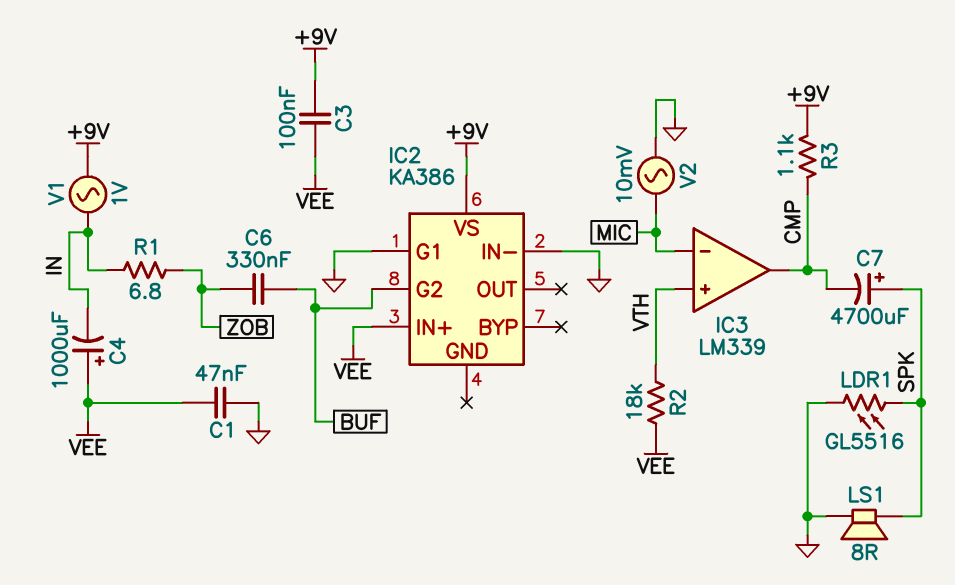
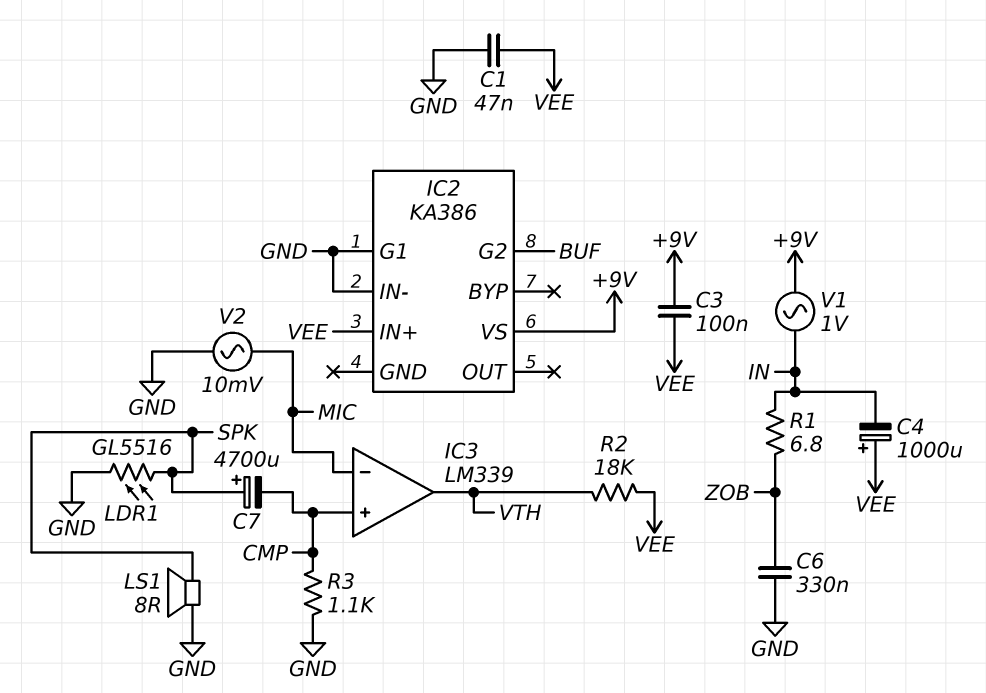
C6: 330nF (BUF, ZOB) -> 330nF (GND, ZOB)
IC3 pin in+: VTH -> CMP
IC3 pin out: CMP -> VTH
R3: 1.1k (+9V, CMP) -> 1.1k (CMP, GND)

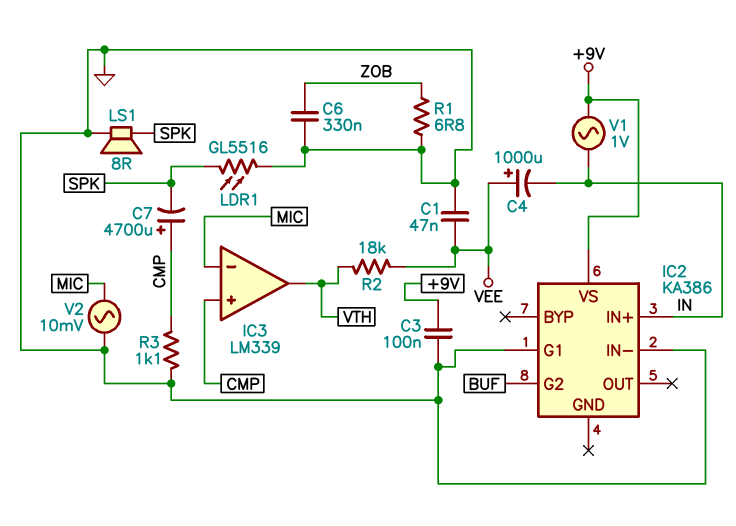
C3: 100nF (+9V, VEE) -> 100nF (+9V, GND)
C7: 4700uF (plus SPK, minus CMP) -> 4700uF (plus CMP, minus SPK)
IC2 pin IN+: VEE -> IN
R1: 6.8 (IN, ZOB) -> 6.8 (GND, ZOB)

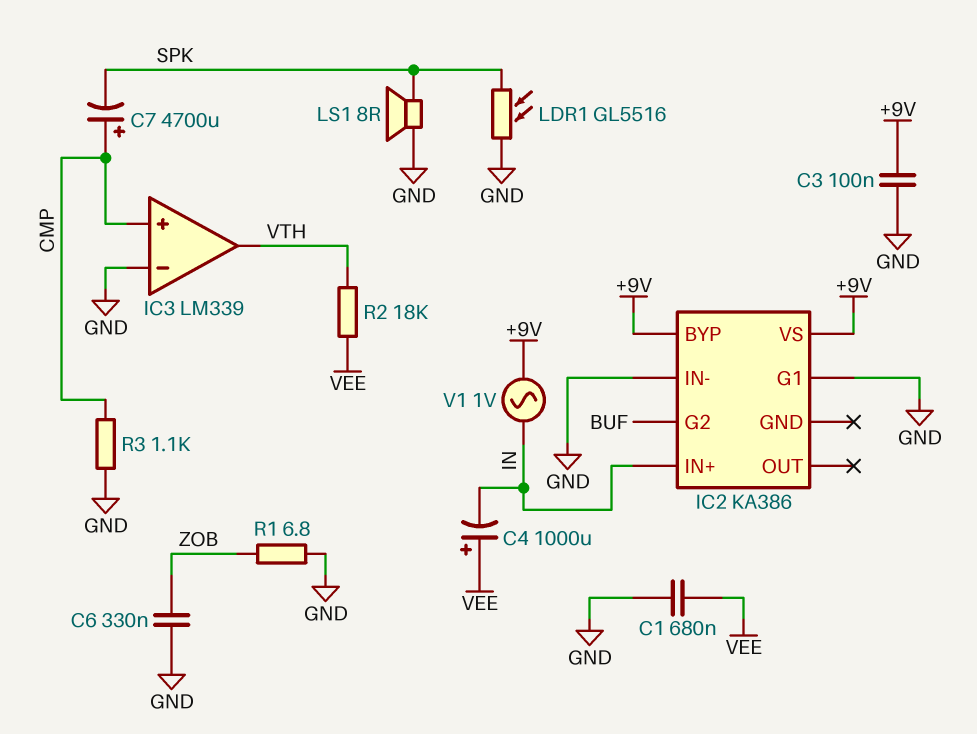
C1: 47nF (GND, VEE) -> 680nF (GND, VEE)
IC2 pin BYP: none -> +9V
IC3 pin in-: MIC -> GND
V2: AC 10mV (GND, MIC) -> none

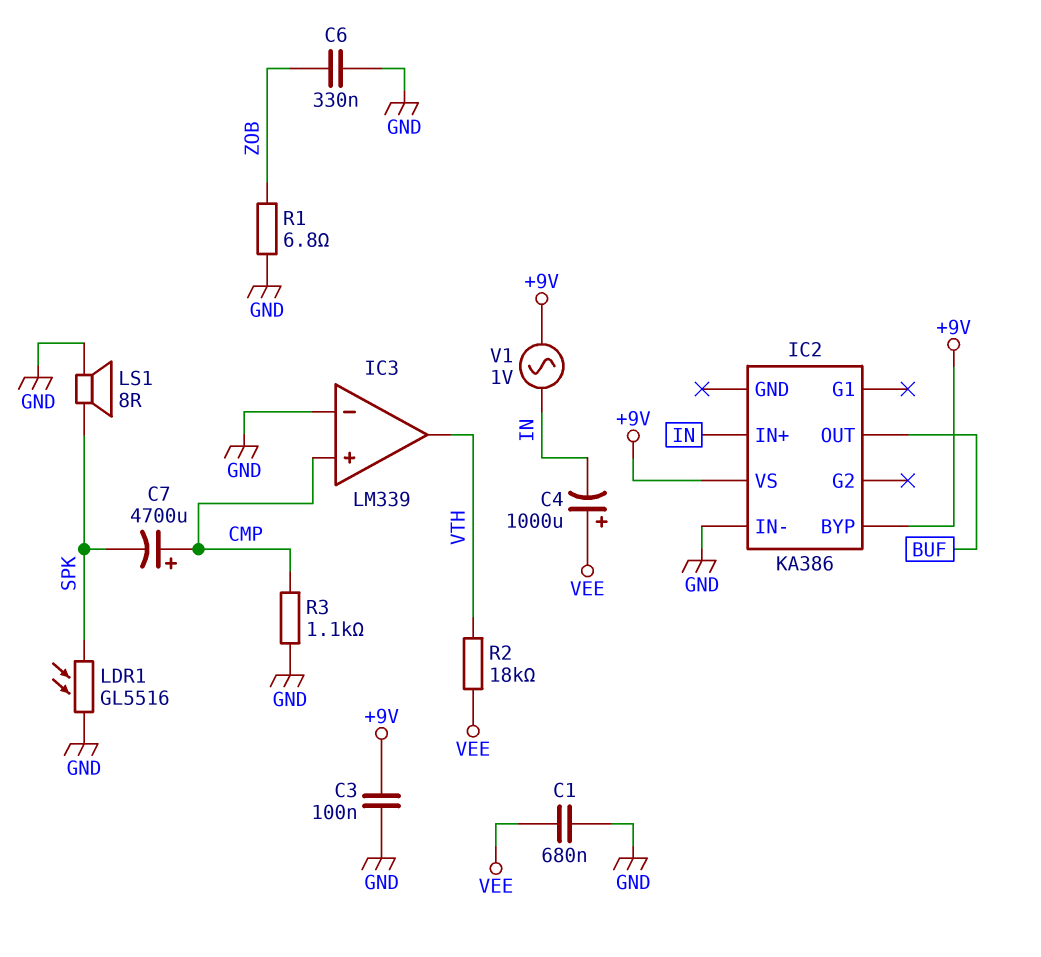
IC2 pin G1: GND -> none
IC2 pin G2: BUF -> none
IC2 pin OUT: none -> BUF

